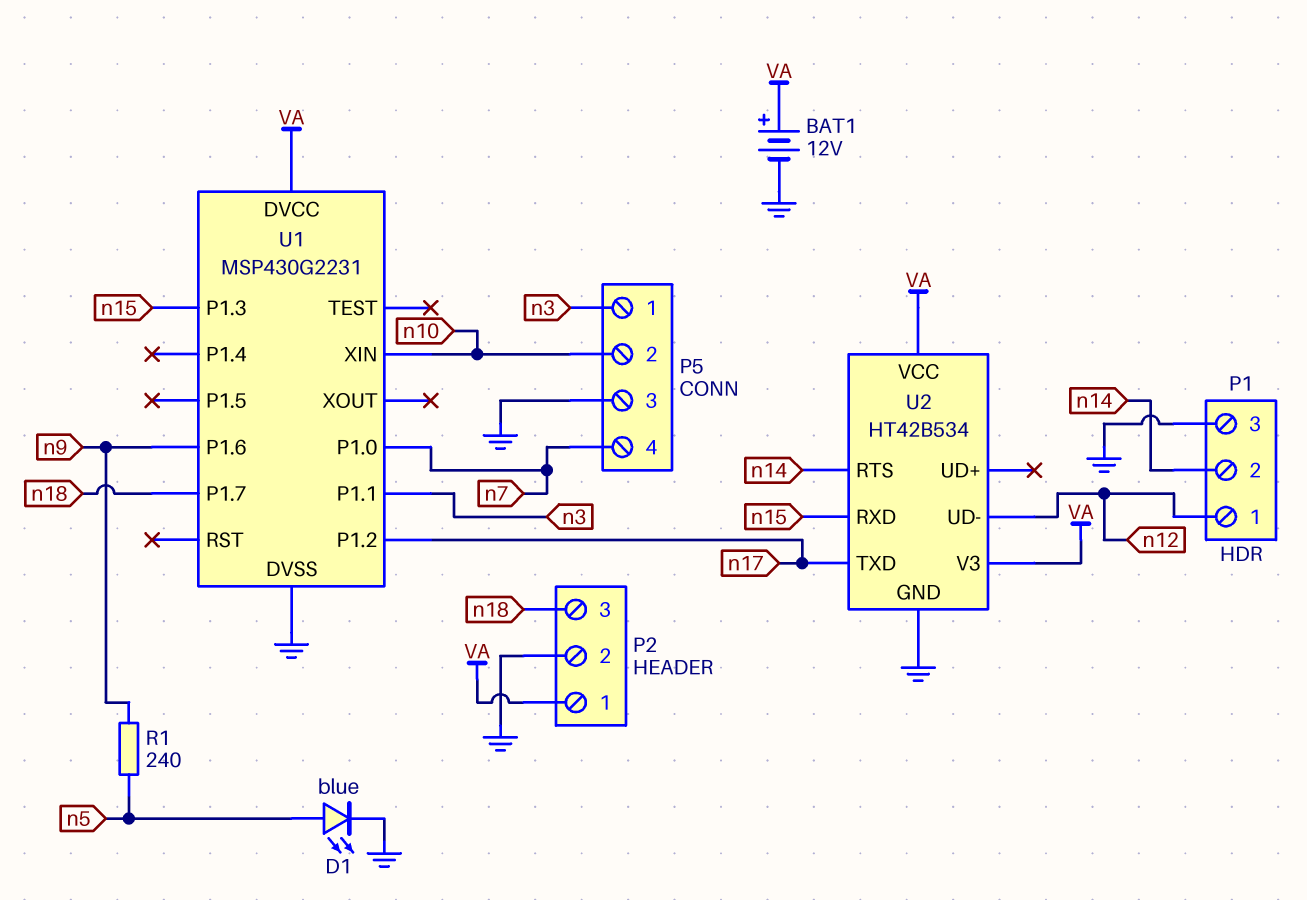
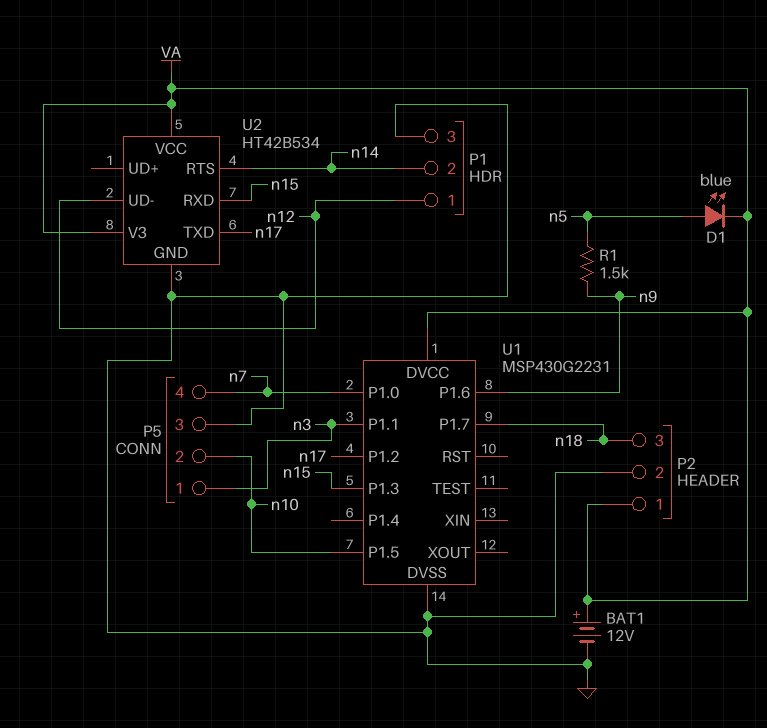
D1: LED blue (A n5, K GND) -> LED blue (A n5, K VA)
R1: 240 (n5, n9) -> 1.5k (n5, n9)
U1 pin P1.5: none -> n10
U1 pin XIN: n10 -> none

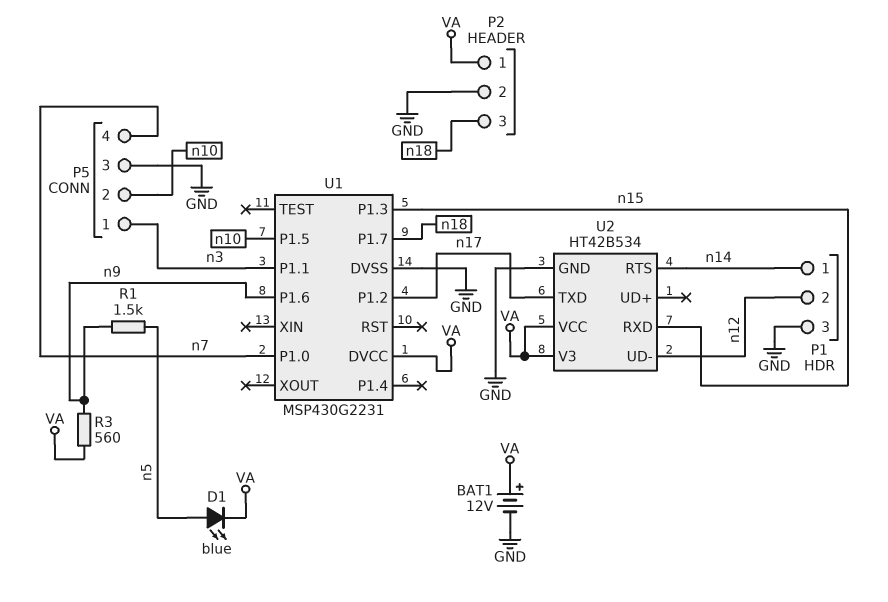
P1 pin 1: n12 -> n14
P1 pin 2: n14 -> n12
R3: none -> 560 (VA, n9)

